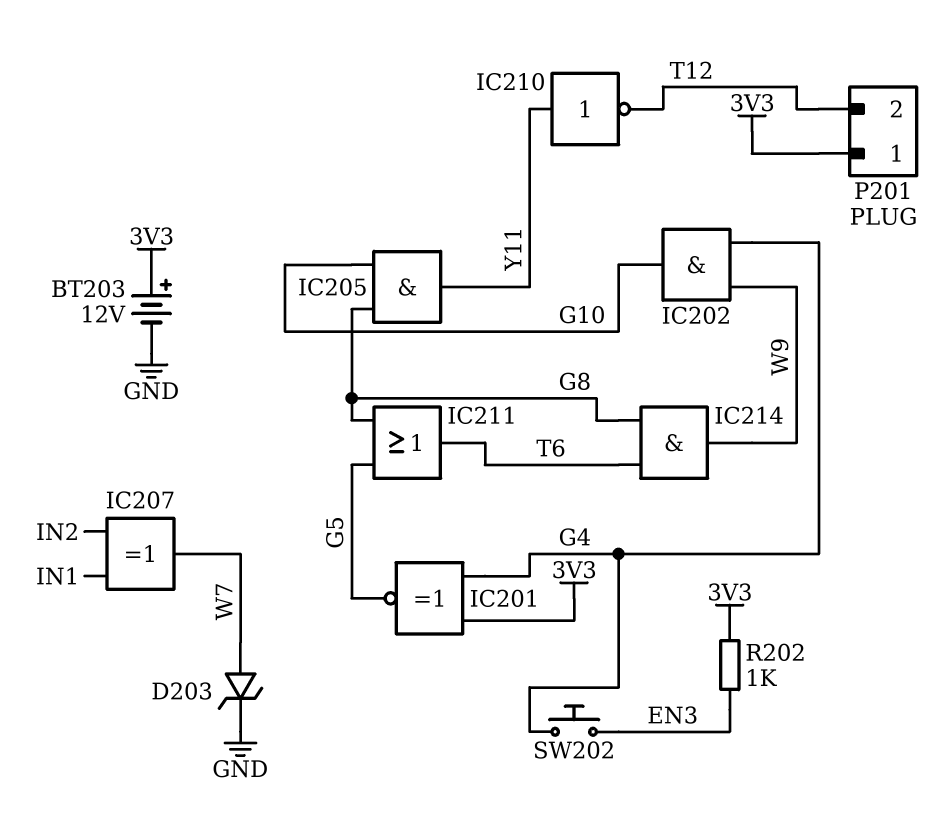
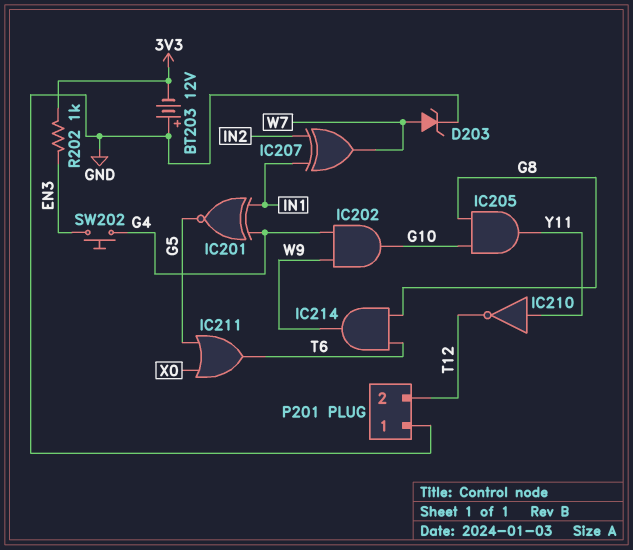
BT203: 12V (plus 3V3, minus GND) -> 12V (plus GND, minus 3V3)
IC201: XNOR (in 3V3, in G4, out G5) -> XNOR (in G4, in IN1, out G5)
IC211: OR (in G5, in G8, out T6) -> OR (in G5, in X0, out T6)
P201 pin 1: 3V3 -> GND

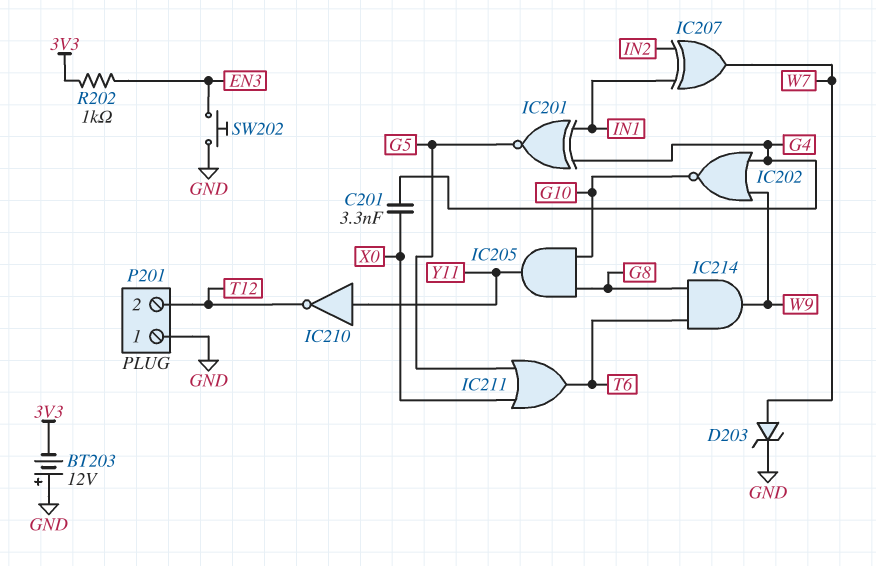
C201: none -> 3.3nF (G4, X0)
IC202: AND (in G4, in W9, out G10) -> NOR (in G4, in W9, out G10)
SW202: button (EN3, G4) -> button (EN3, GND)

